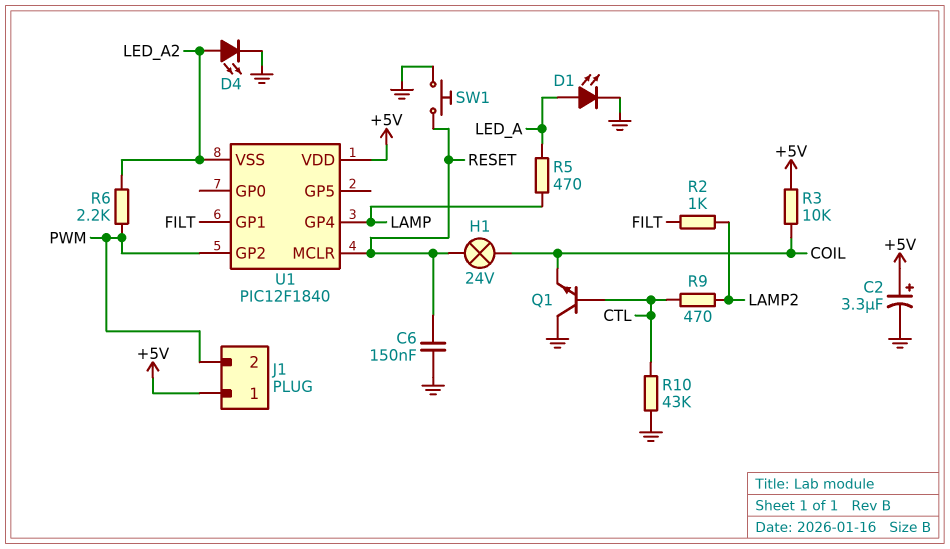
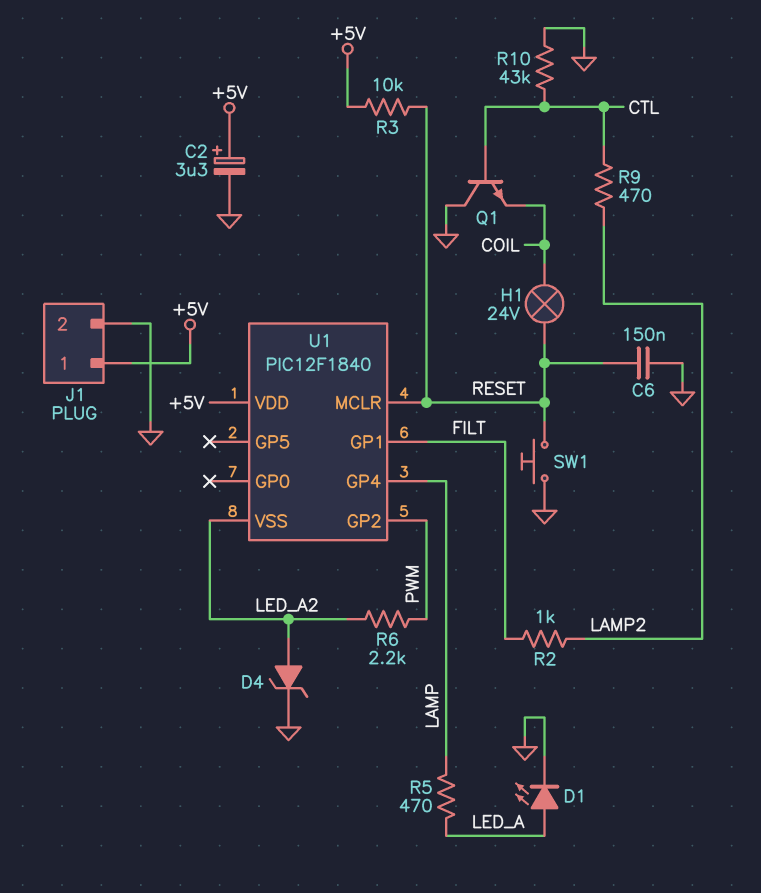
D4: LED (A LED_A2, K GND) -> zener (A LED_A2, K GND)
J1 pin 2: PWM -> GND
R3: 10k (+5V, COIL) -> 10k (+5V, RESET)

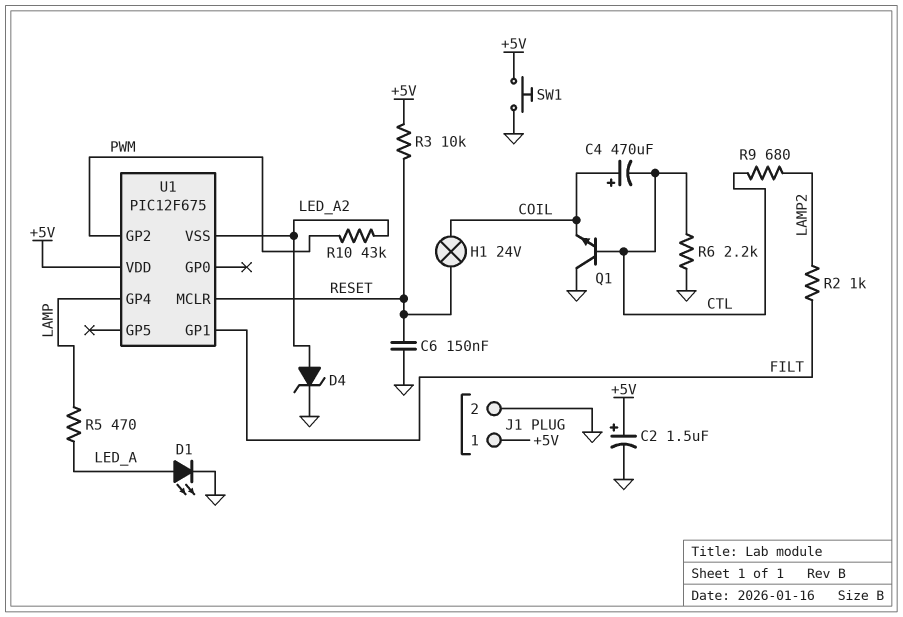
C2: 3.3uF (plus +5V, minus GND) -> 1.5uF (plus +5V, minus GND)
C4: none -> 470uF (plus COIL, minus CTL)
R6: 2.2k (LED_A2, PWM) -> 2.2k (CTL, GND)
R9: 470 (CTL, LAMP2) -> 680 (CTL, LAMP2)
R10: 43k (CTL, GND) -> 43k (LED_A2, PWM)
SW1: button (GND, RESET) -> button (+5V, GND)
U1: PIC12F1840 -> PIC12F675

